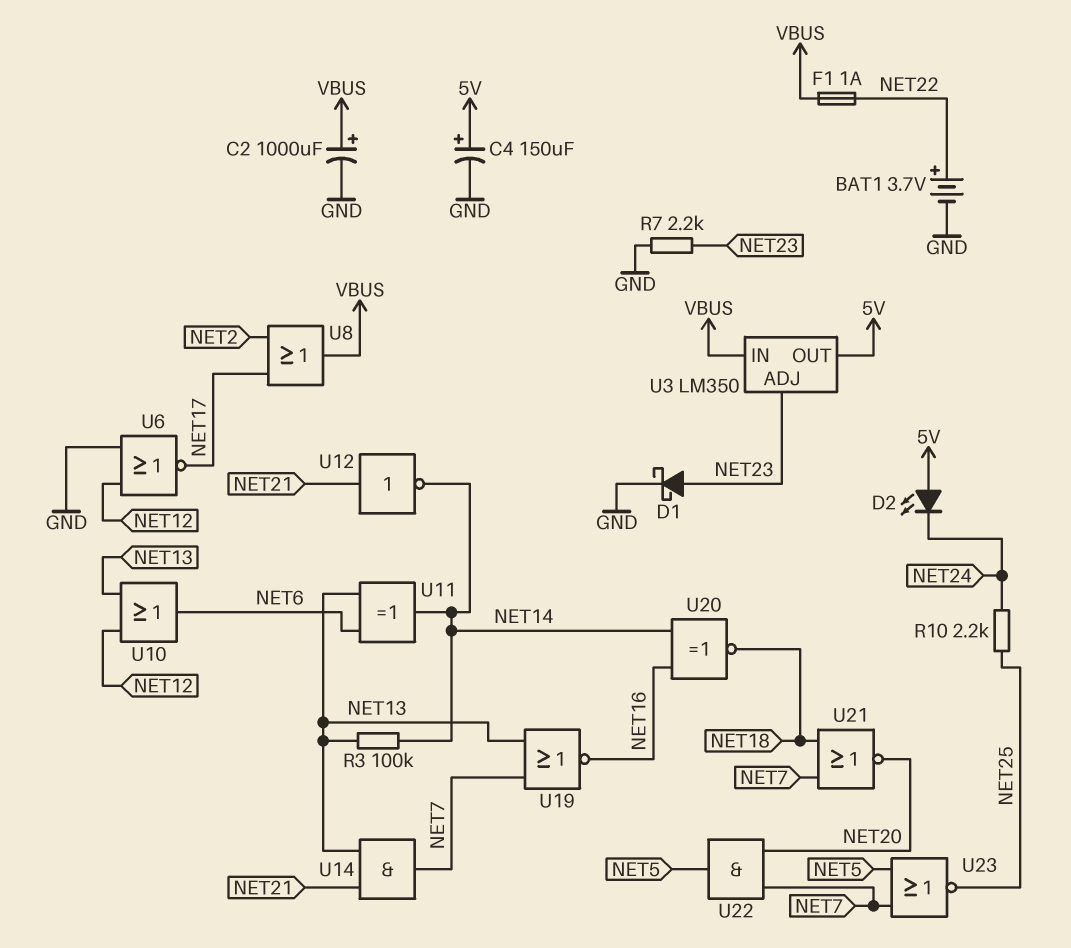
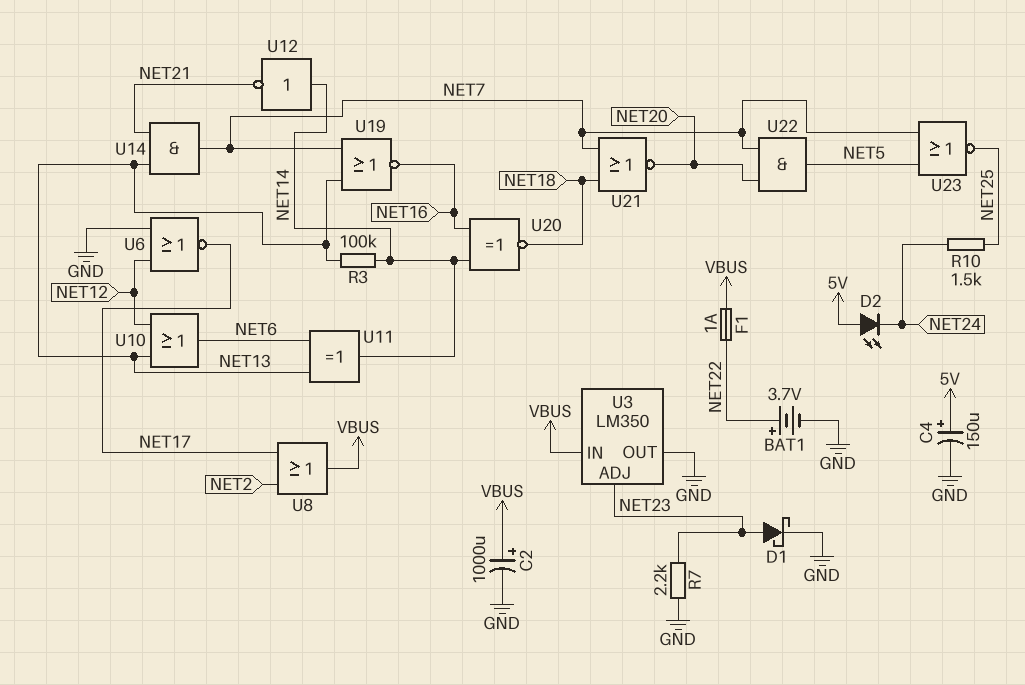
R10: 2.2k (NET24, NET25) -> 1.5k (NET24, NET25)
U3 pin OUT: 5V -> GND
U12: NOT (in NET21, out NET14) -> NOT (in NET14, out NET21)

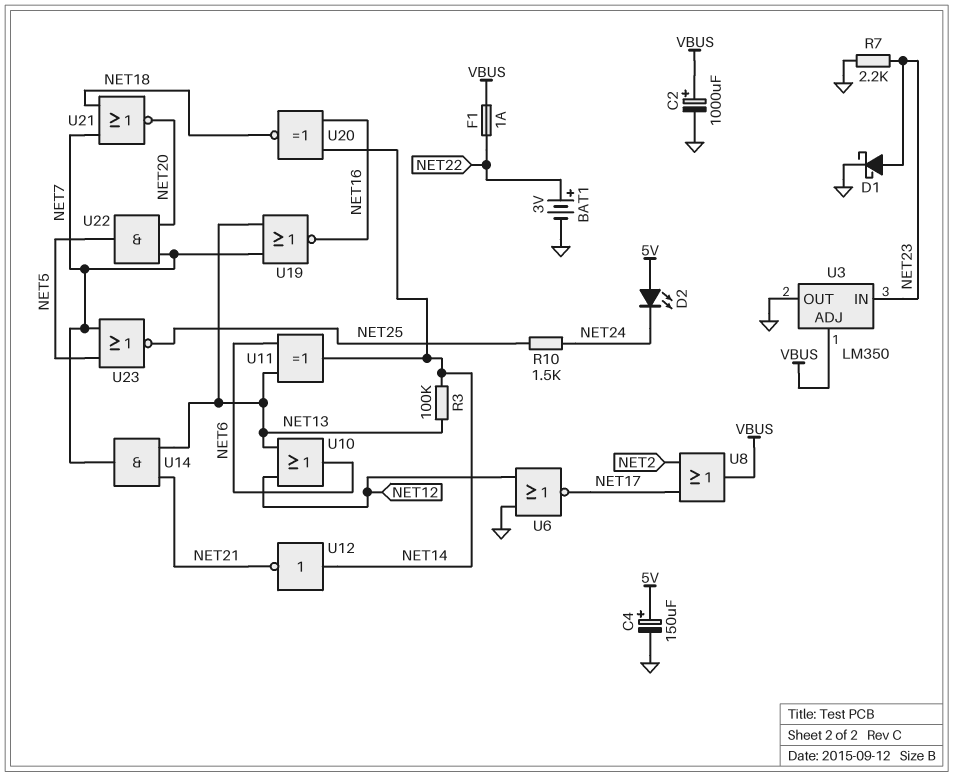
BAT1: 3.7V (plus NET22, minus GND) -> 3V (plus NET22, minus GND)
U3 pin ADJ: NET23 -> VBUS
U3 pin IN: VBUS -> NET23

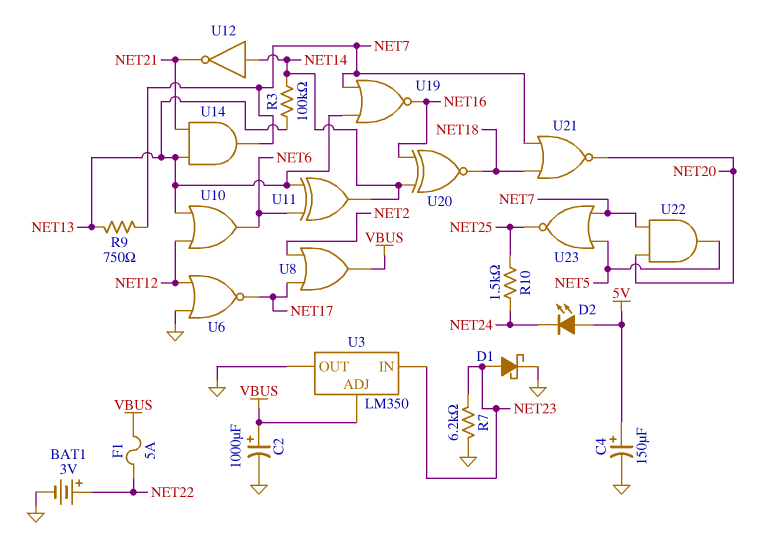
F1: 1A (NET22, VBUS) -> 5A (NET22, VBUS)
R7: 2.2k (GND, NET23) -> 6.2k (GND, NET23)
R9: none -> 750 (NET7, NET13)

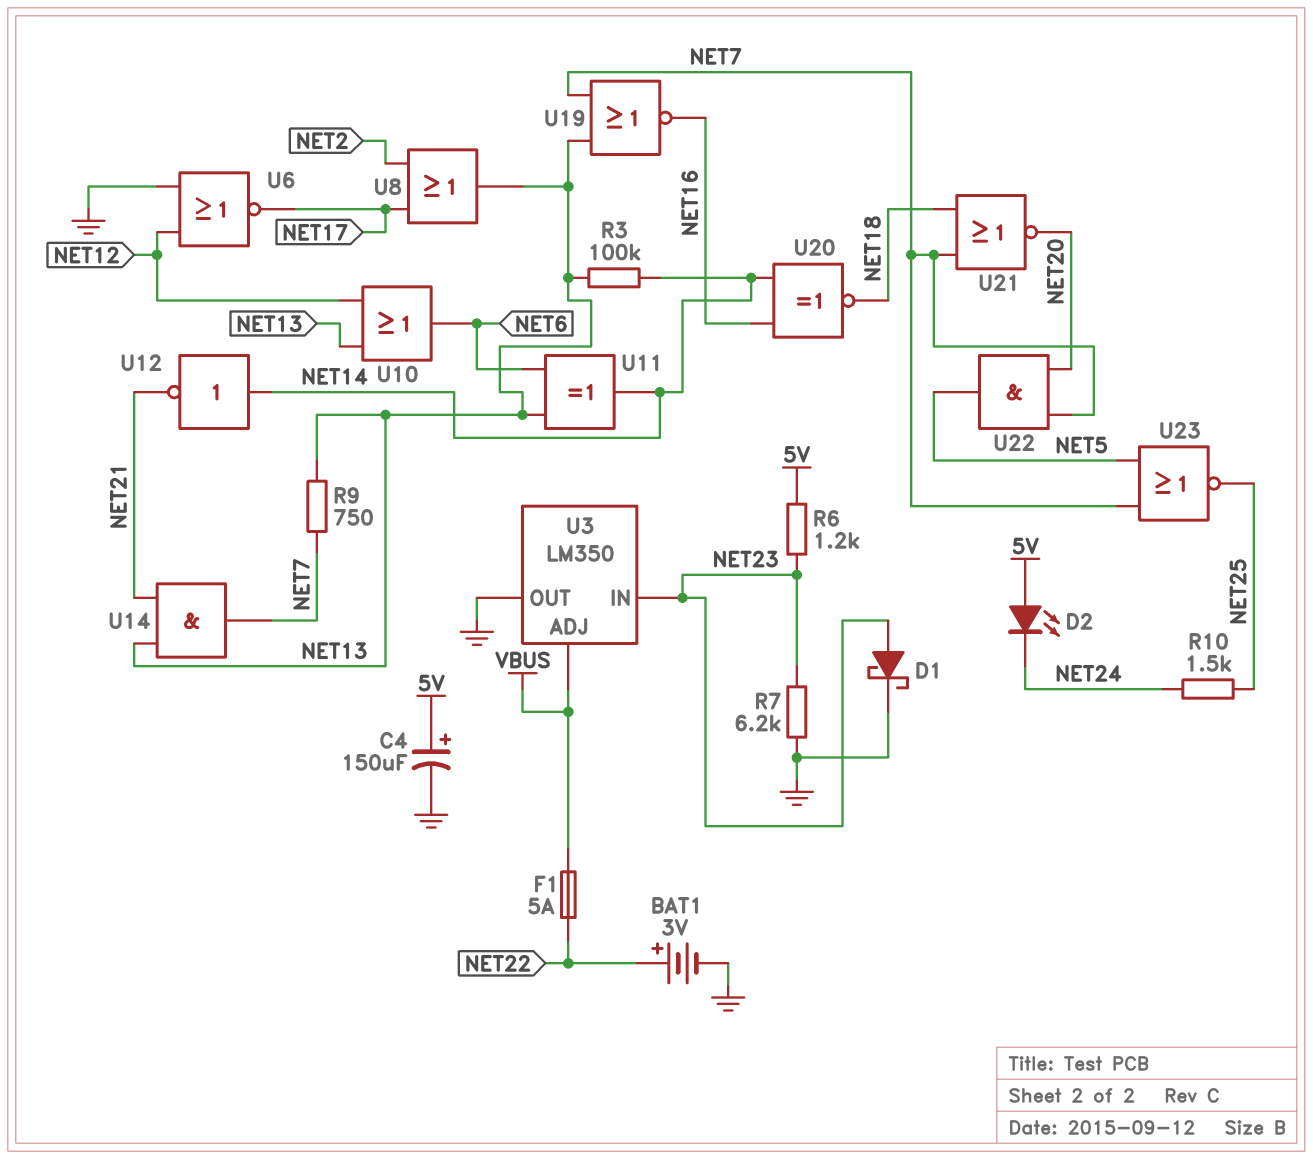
C2: 1000uF (plus VBUS, minus GND) -> none
R6: none -> 1.2k (5V, NET23)
U8: OR (in NET2, in NET17, out VBUS) -> OR (in NET2, in NET17, out NET13)

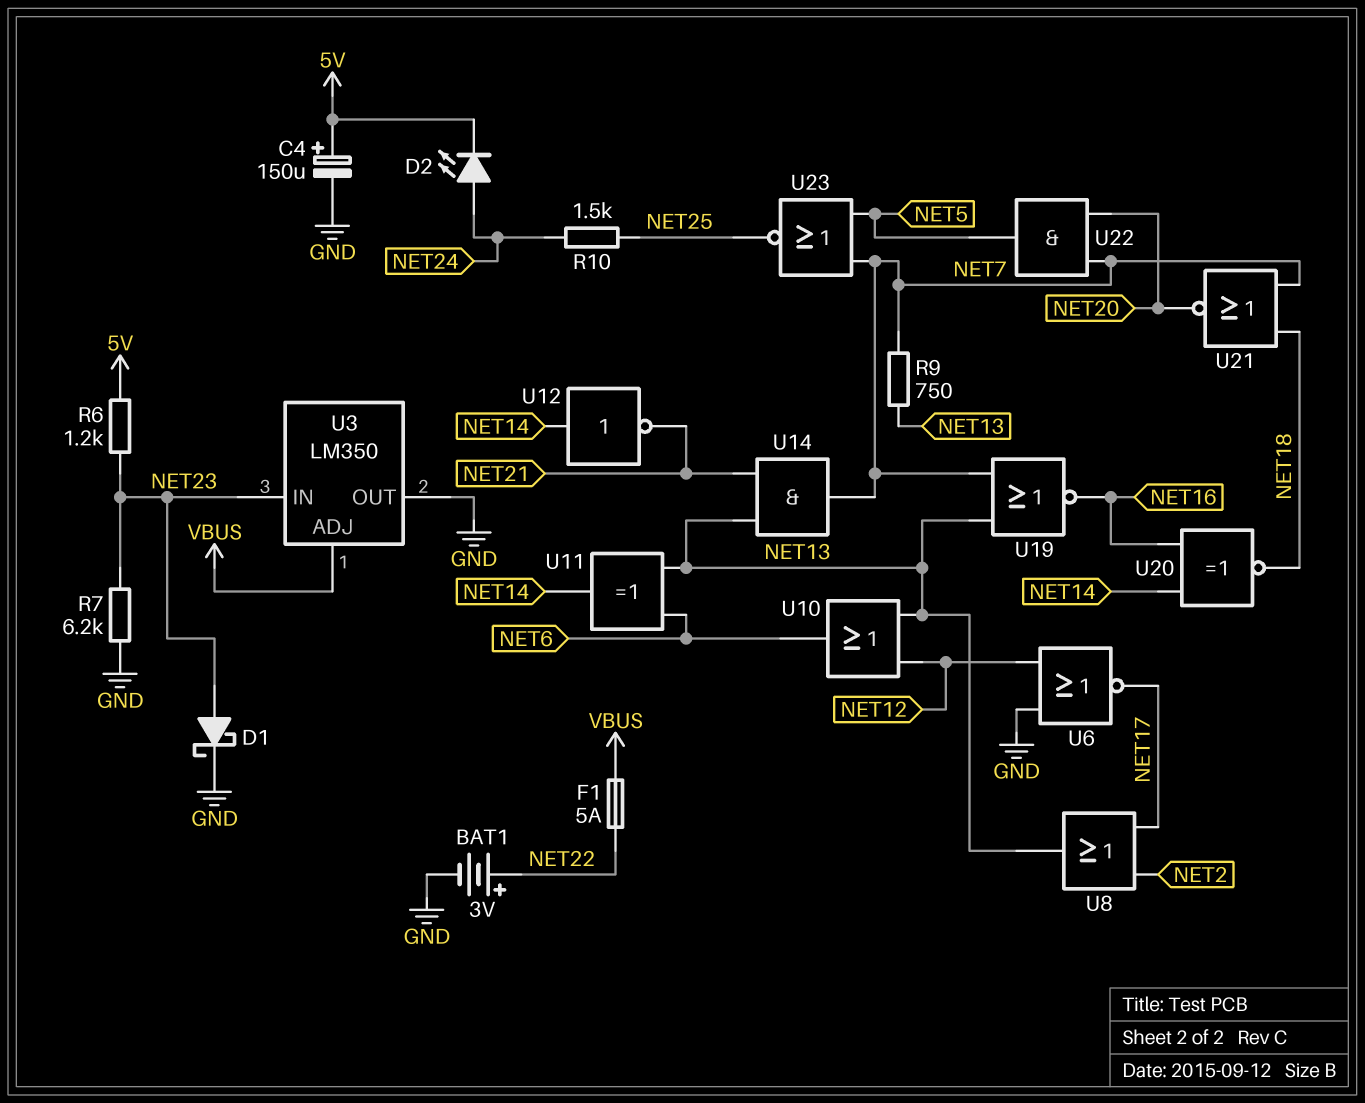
D2: LED (A 5V, K NET24) -> LED (A NET24, K 5V)
R3: 100k (NET13, NET14) -> none

